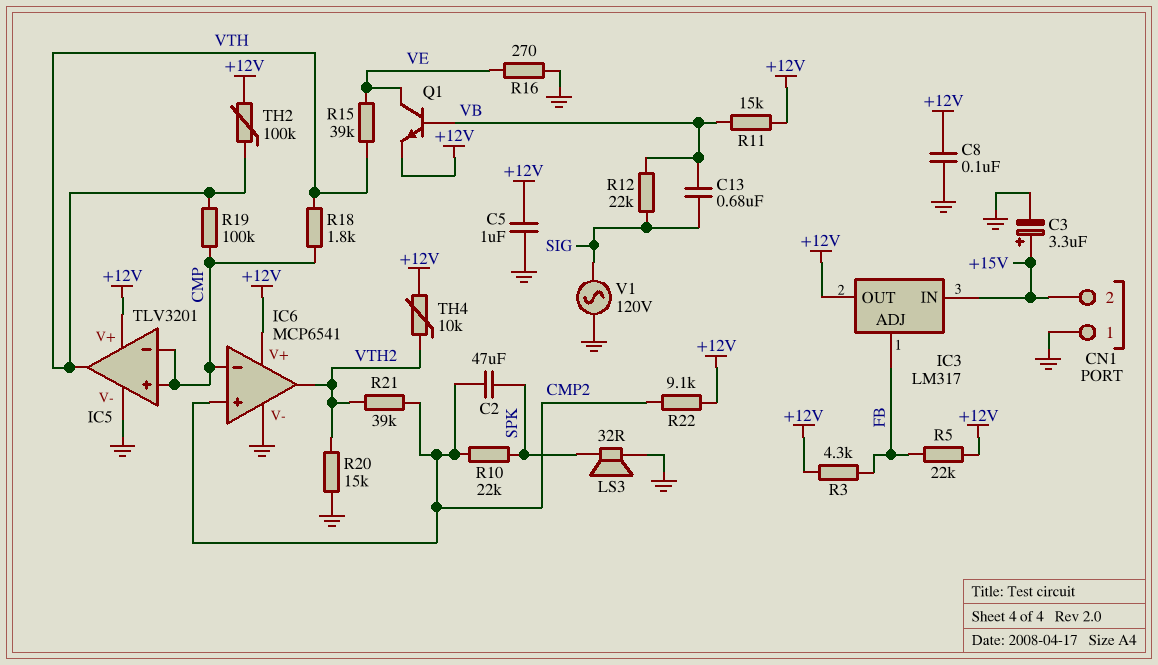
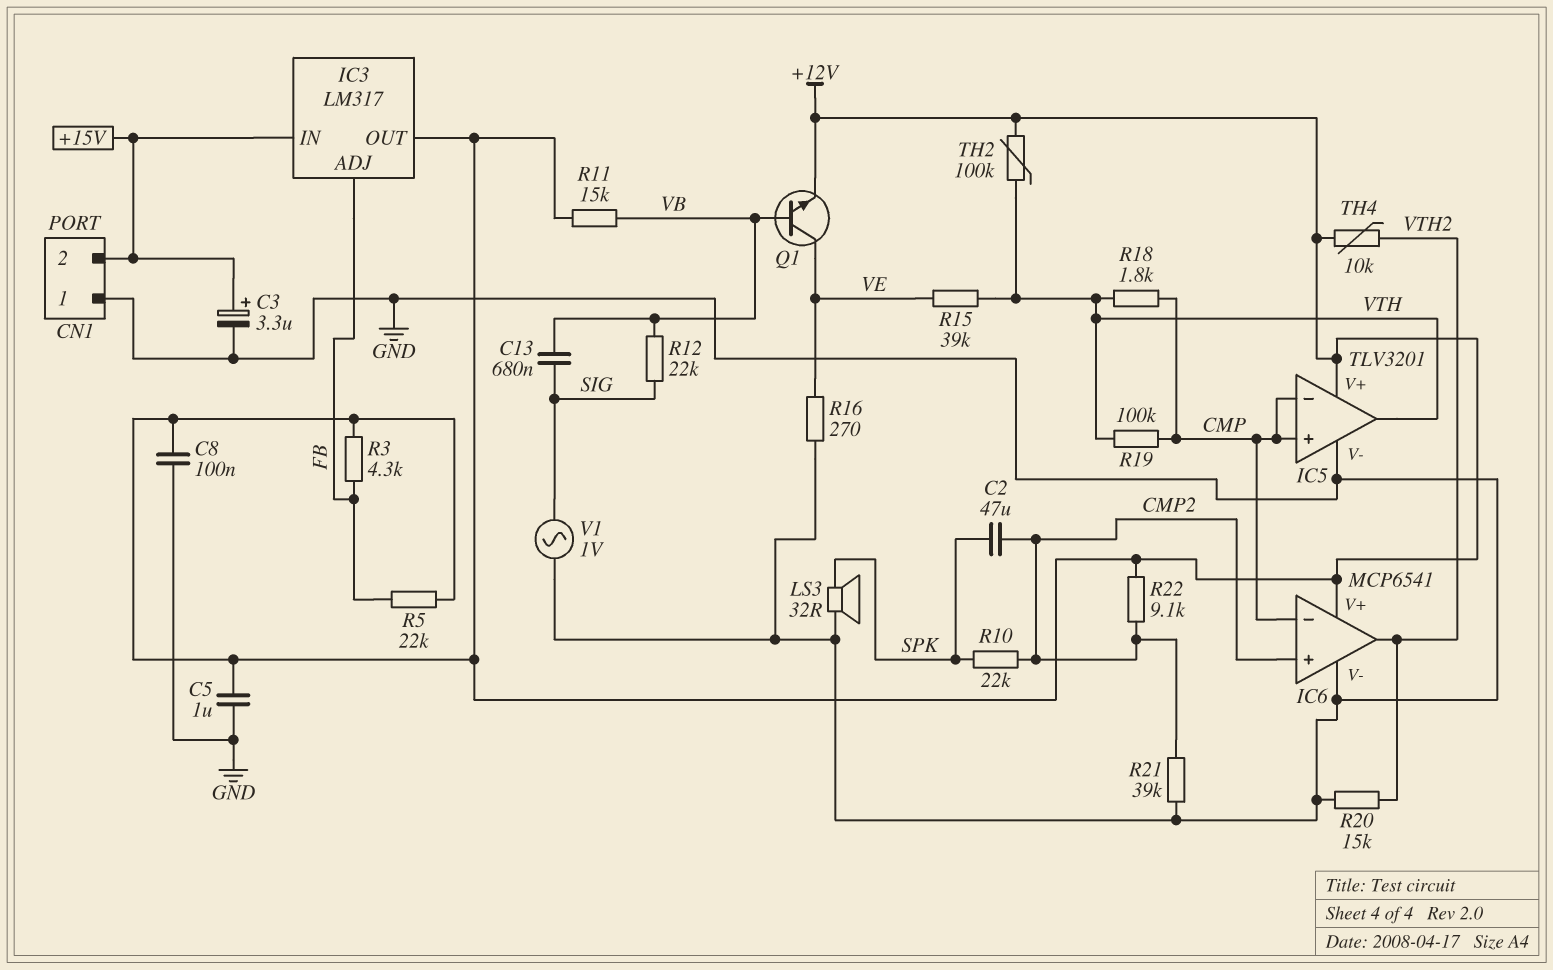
R21: 39k (CMP2, VTH2) -> 39k (CMP2, GND)
V1: AC 120V (GND, SIG) -> AC 1V (GND, SIG)

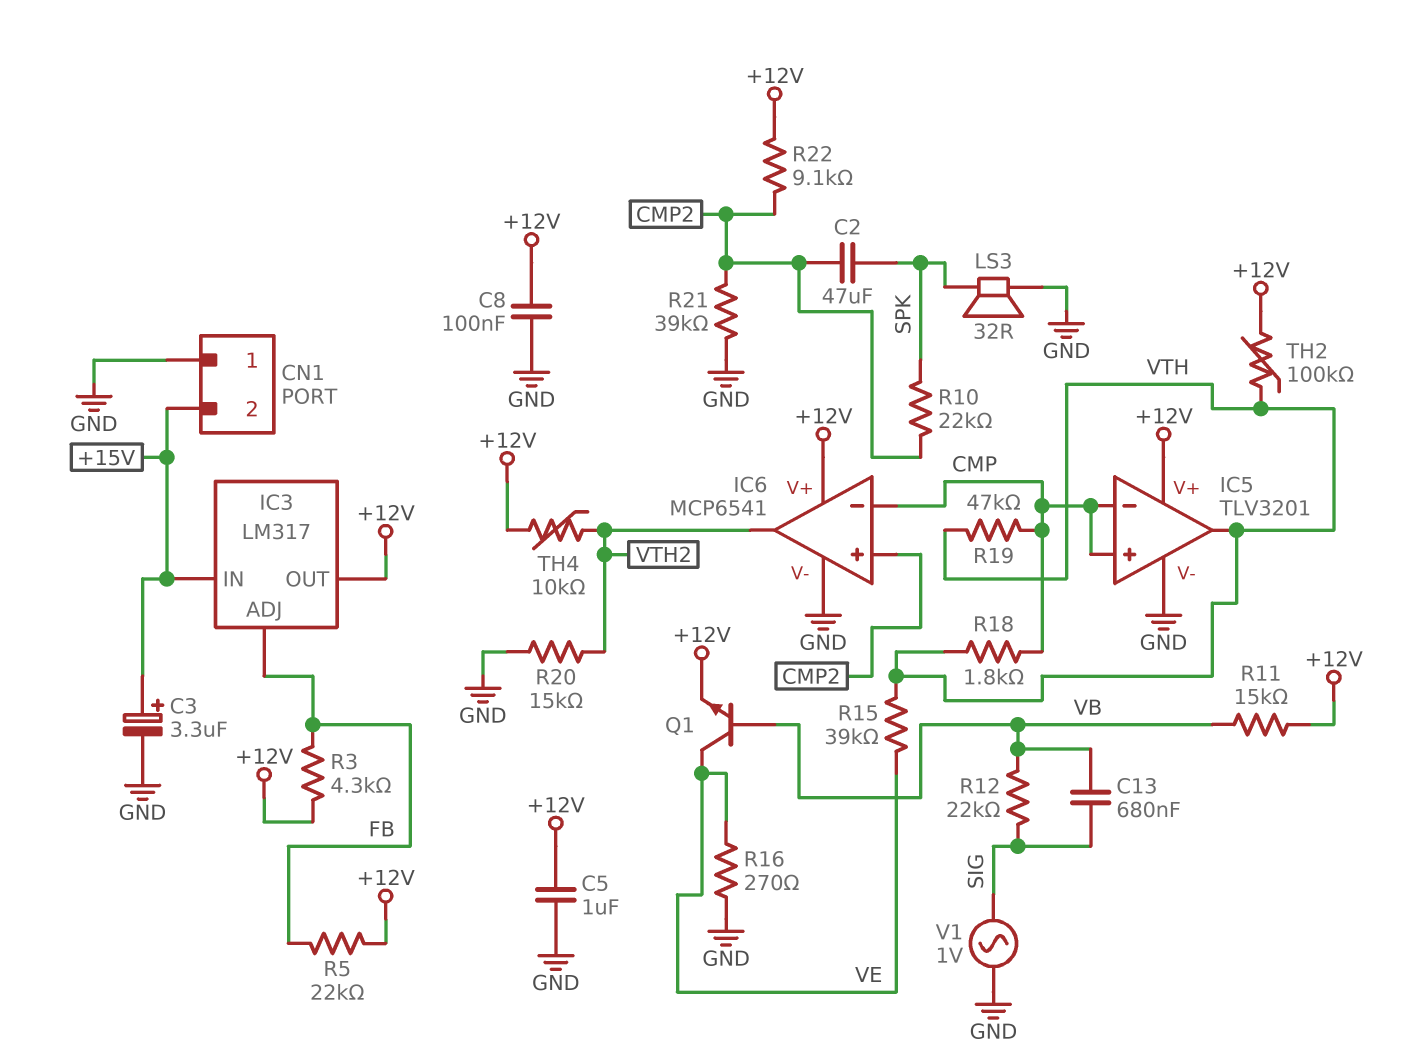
R19: 100k (CMP, VTH) -> 47k (CMP, VTH)

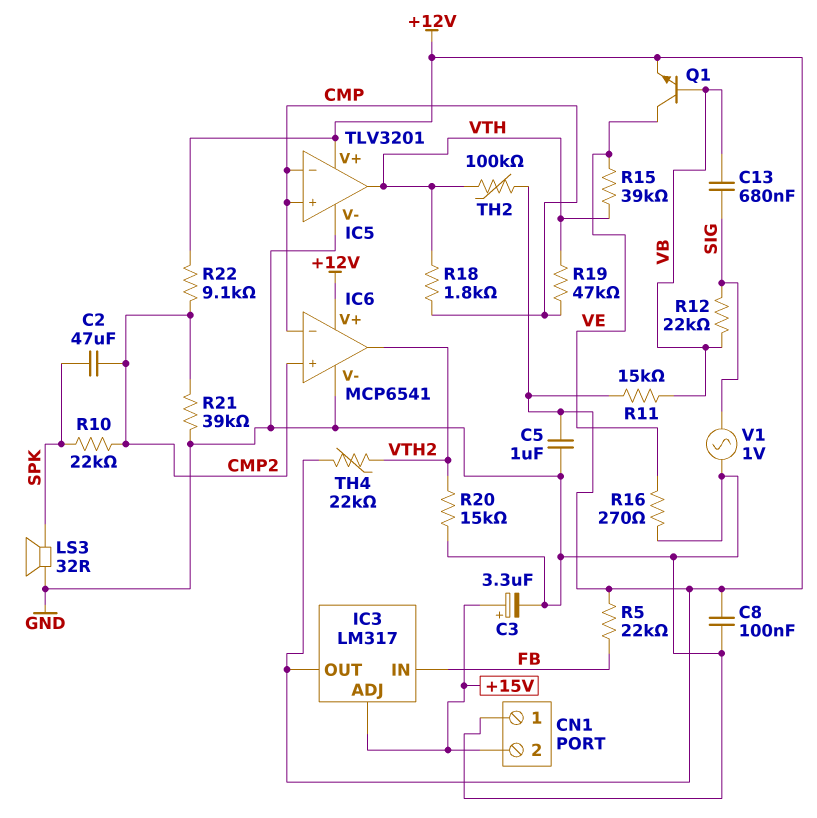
IC3 pin ADJ: FB -> +15V
IC3 pin IN: +15V -> FB
R3: 4.3k (+12V, FB) -> none
TH4: 10k (+12V, VTH2) -> 22k (+12V, VTH2)

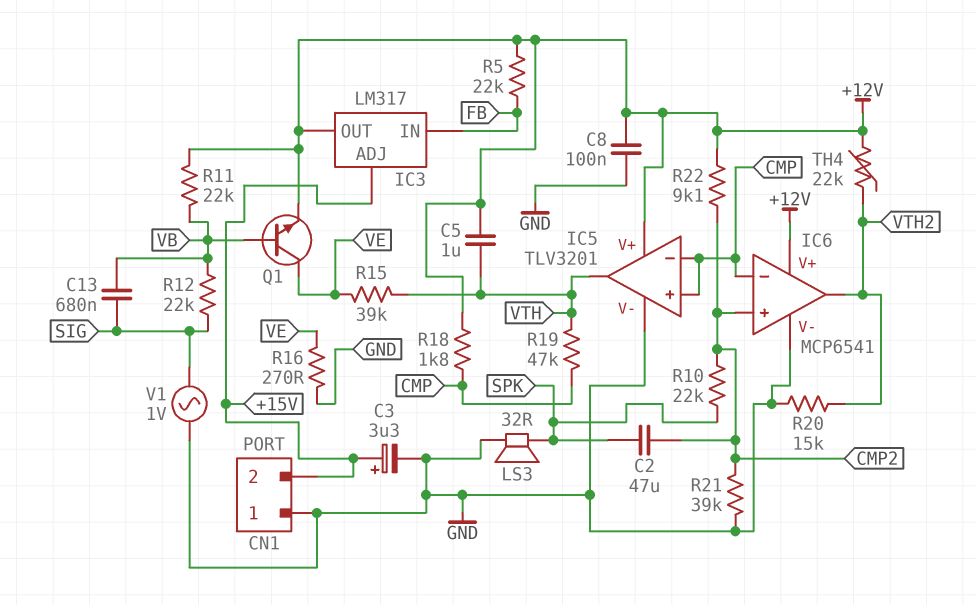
C5: 1uF (+12V, GND) -> 1uF (+12V, VTH)
R11: 15k (+12V, VB) -> 22k (+12V, VB)
R18: 1.8k (CMP, VTH) -> 1.8k (+12V, CMP)
TH2: 100k (+12V, VTH) -> none

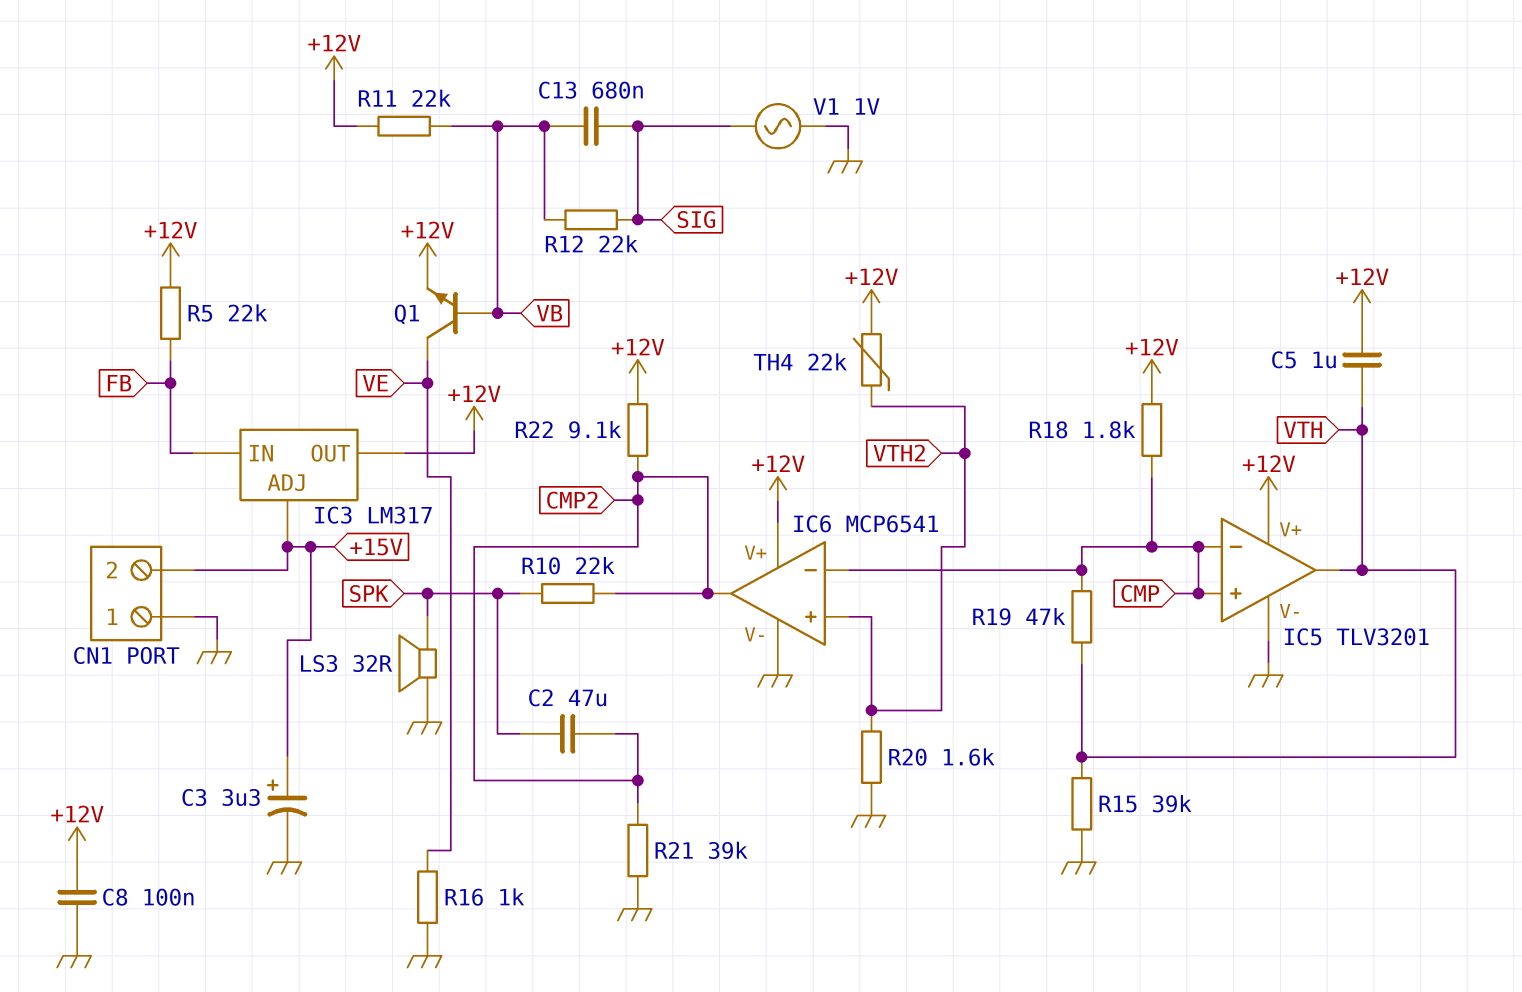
IC6 pin in+: CMP2 -> VTH2
IC6 pin out: VTH2 -> CMP2
R15: 39k (VE, VTH) -> 39k (GND, VTH)
R16: 270 (GND, VE) -> 1k (GND, VE)
R20: 15k (GND, VTH2) -> 1.6k (GND, VTH2)

